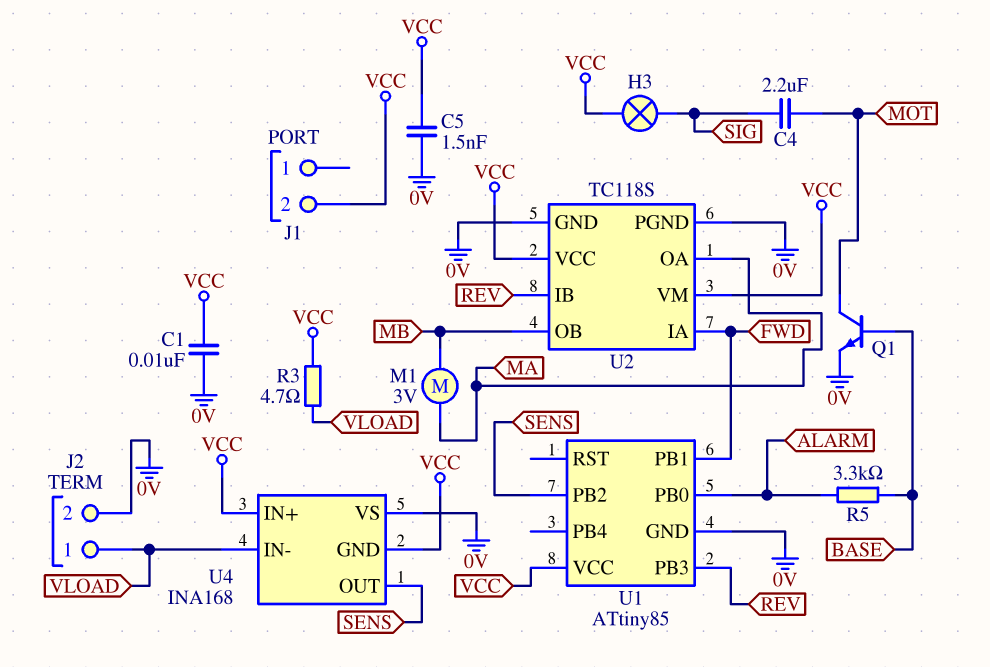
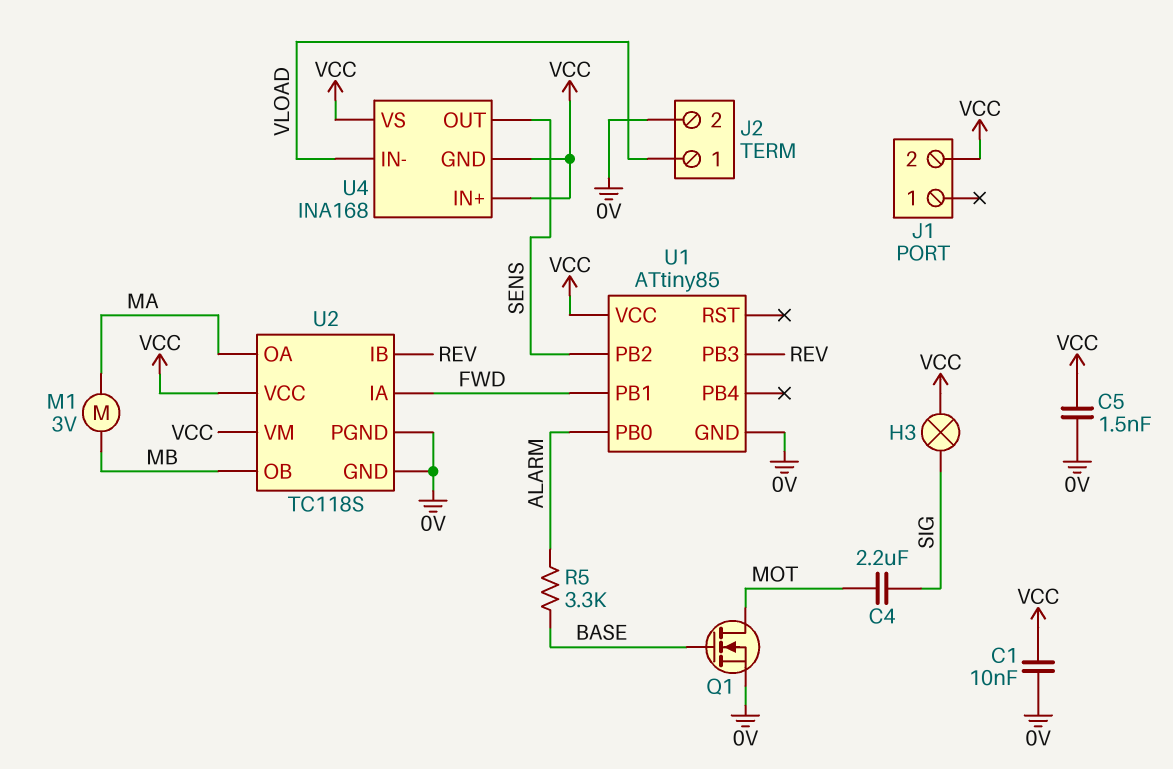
Q1: NPN (B BASE, C MOT, E 0V) -> NMOS (G BASE, D MOT, S 0V)
R3: 4.7 (VCC, VLOAD) -> none
U4 pin VS: 0V -> VCC

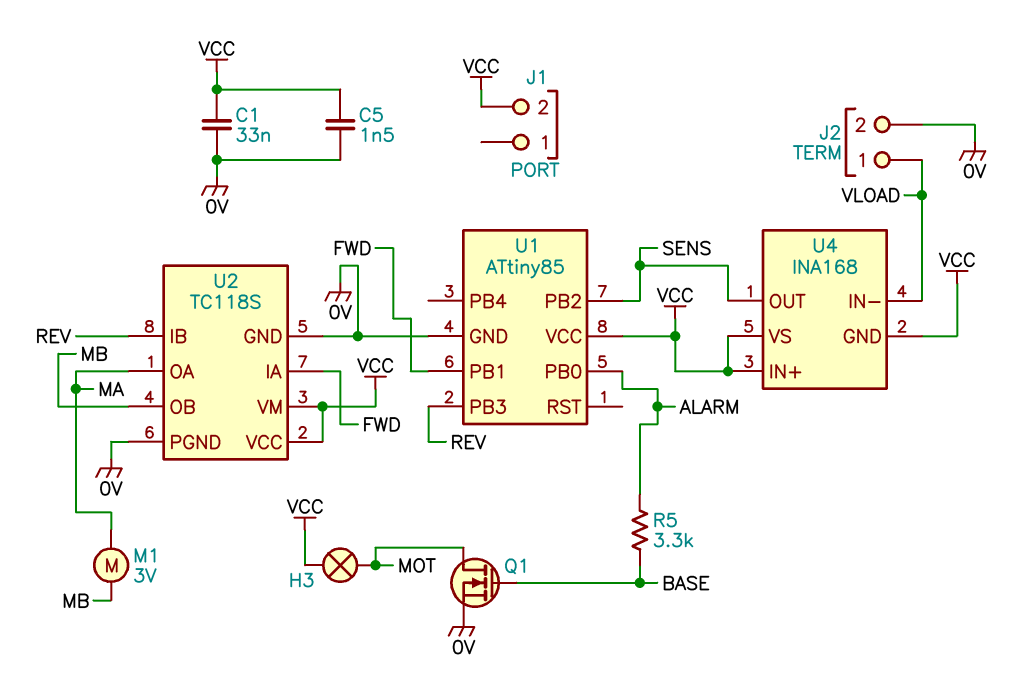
C1: 10nF (0V, VCC) -> 33nF (0V, VCC)
C4: 2.2uF (MOT, SIG) -> none
H3: lamp (SIG, VCC) -> lamp (MOT, VCC)

